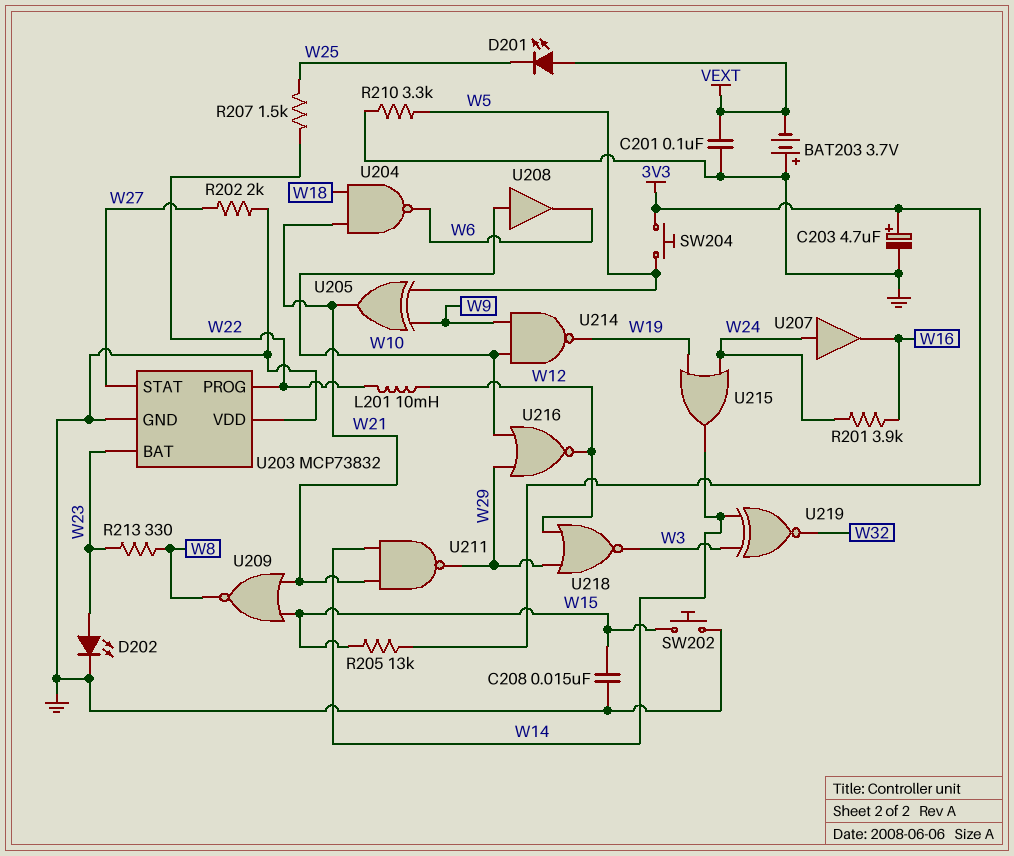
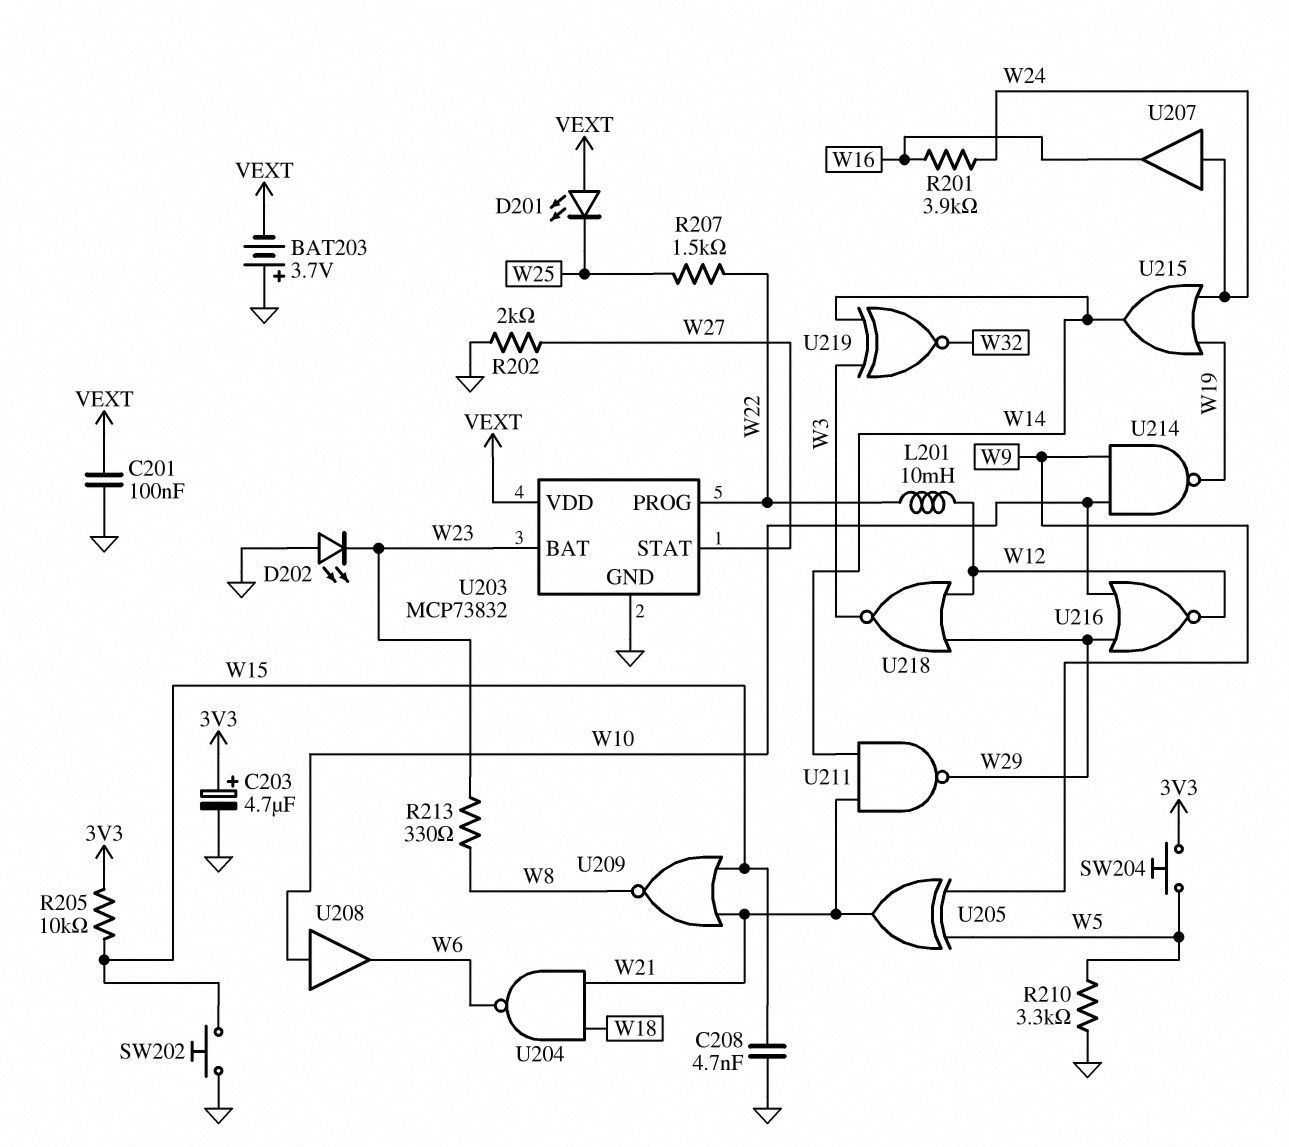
C208: 15nF (GND, W15) -> 4.7nF (GND, W15)
D202: LED (A W23, K GND) -> LED (A GND, K W23)
R205: 13k (3V3, W15) -> 10k (3V3, W15)
U203 pin VDD: GND -> VEXT

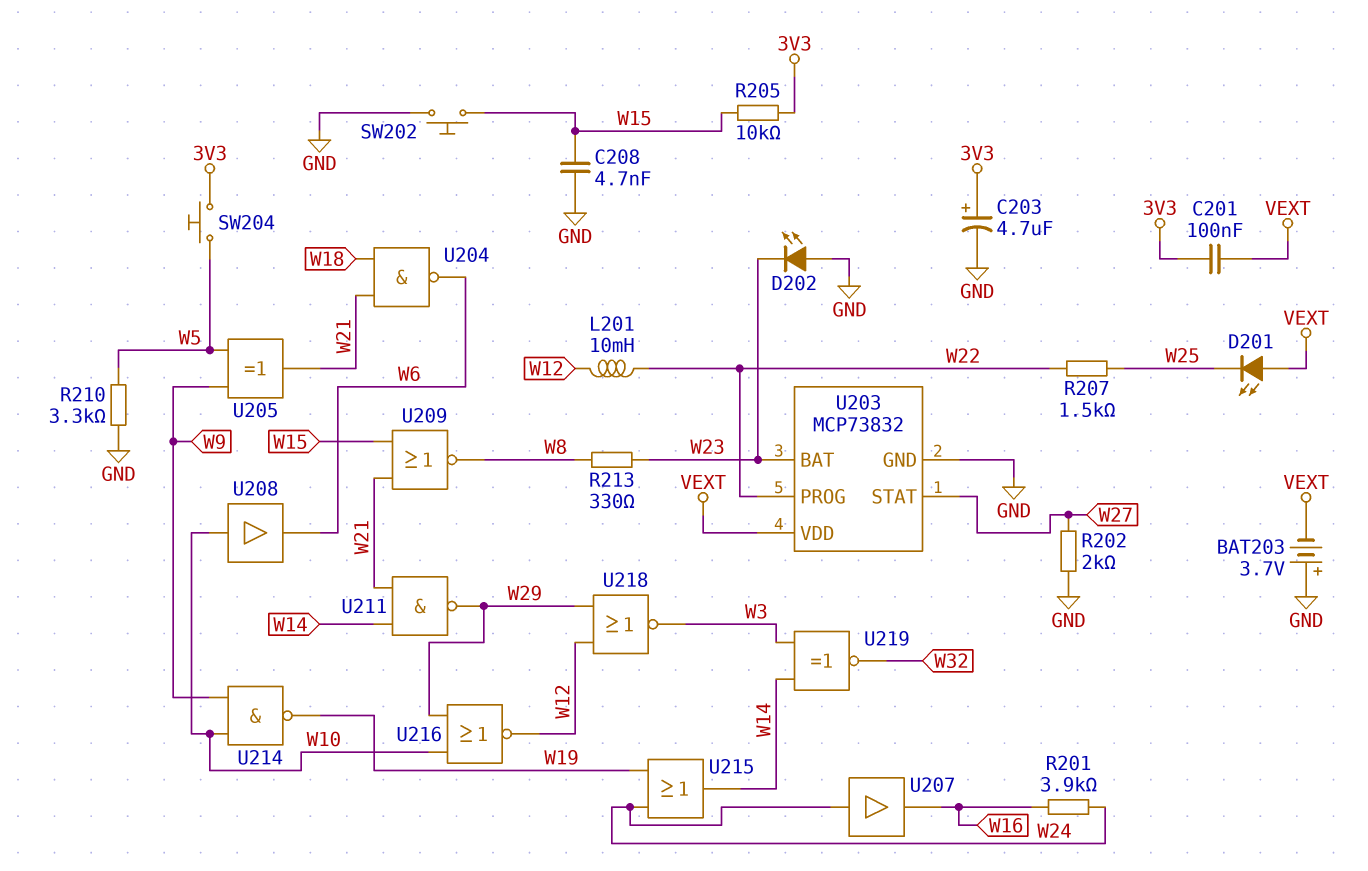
C201: 100nF (GND, VEXT) -> 100nF (3V3, VEXT)

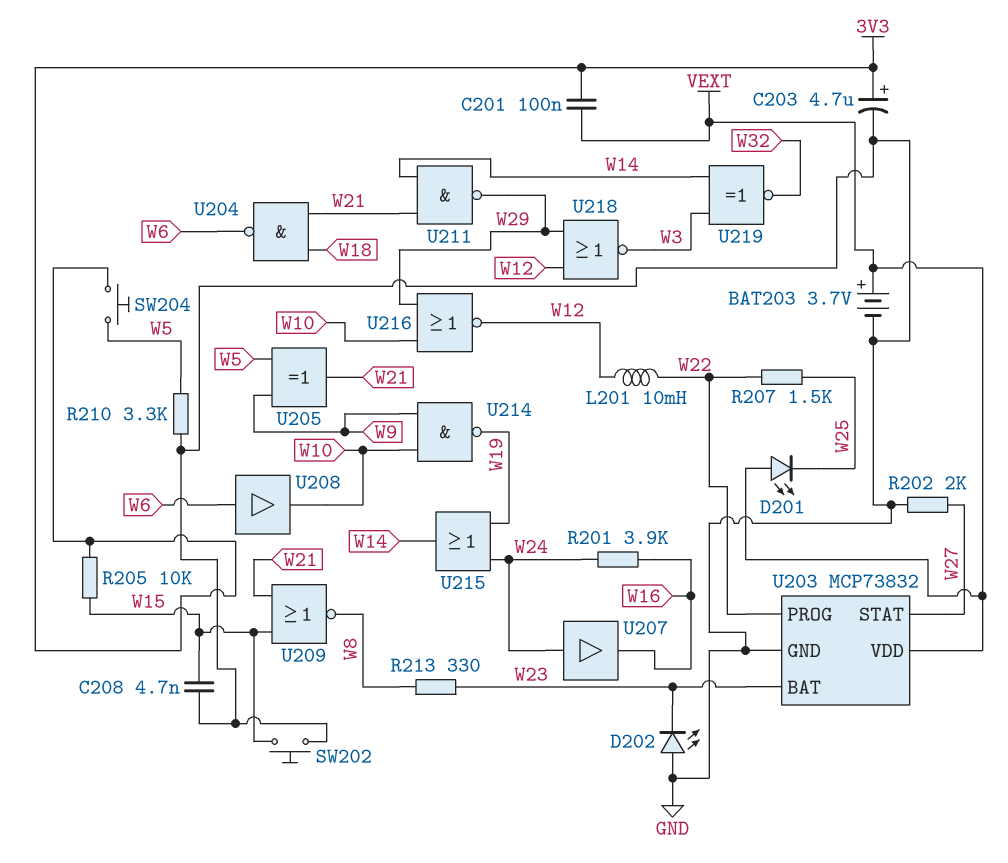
BAT203: 3.7V (plus GND, minus VEXT) -> 3.7V (plus VEXT, minus GND)
U208: buffer (in W10, out W6) -> buffer (in W6, out W10)

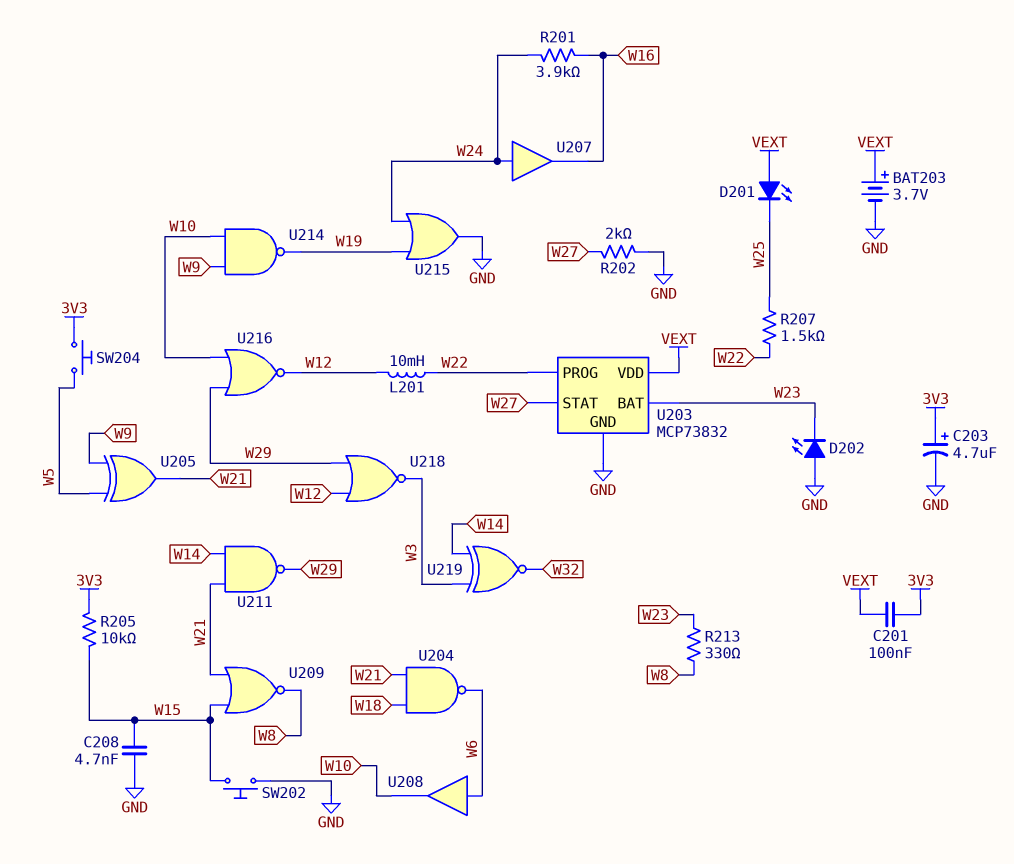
R210: 3.3k (GND, W5) -> none
U215: OR (in W19, in W24, out W14) -> OR (in W19, in W24, out GND)

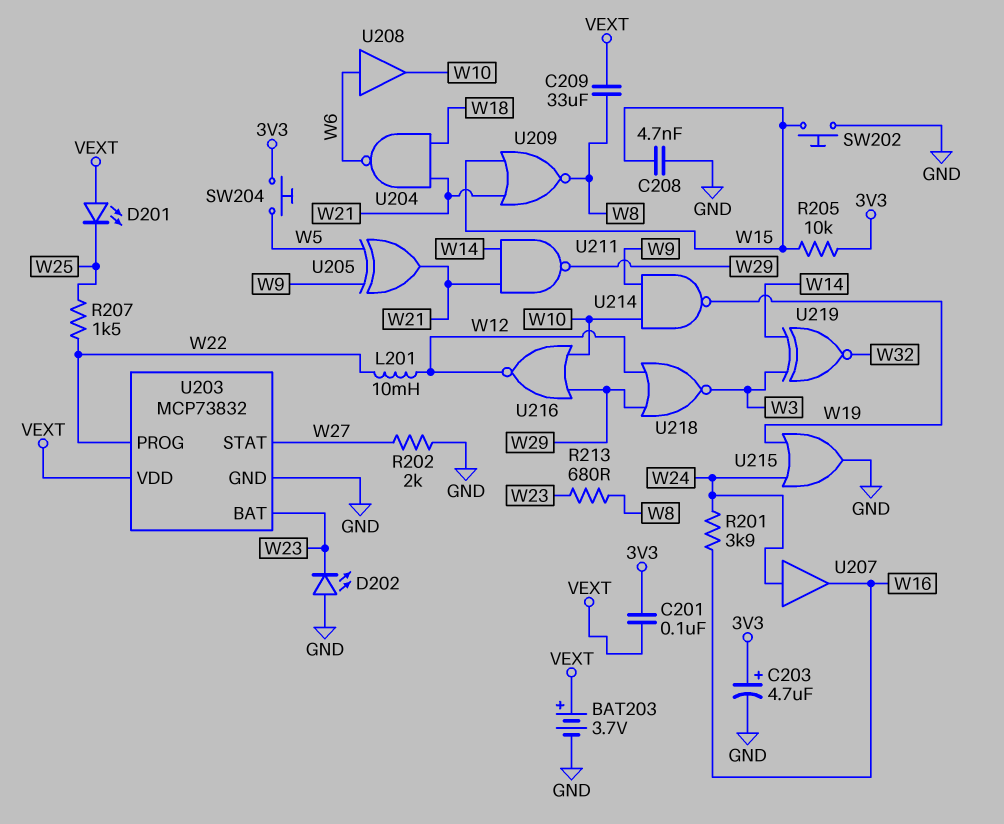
C209: none -> 33uF (VEXT, W8)
R213: 330 (W8, W23) -> 680 (W8, W23)

